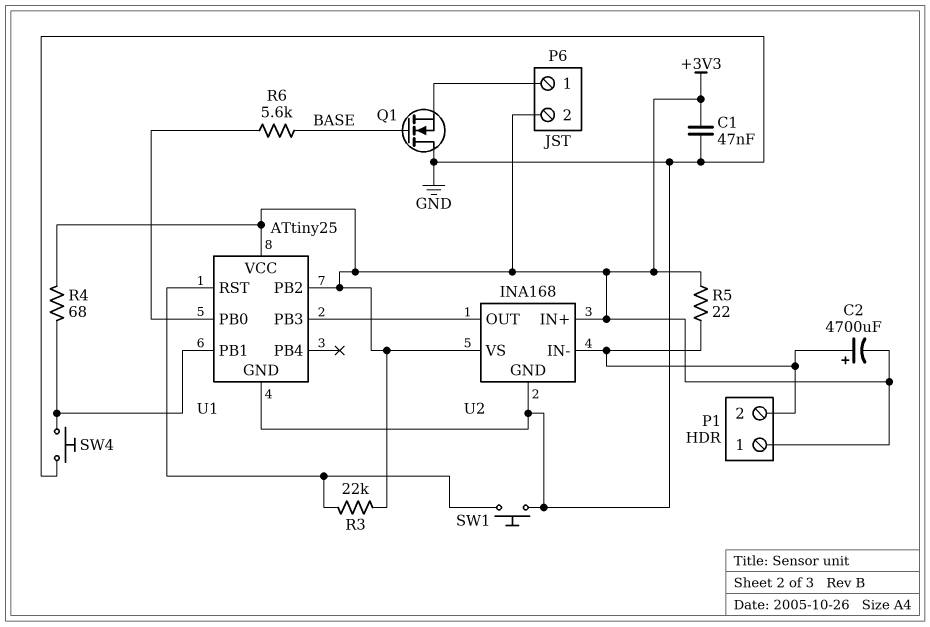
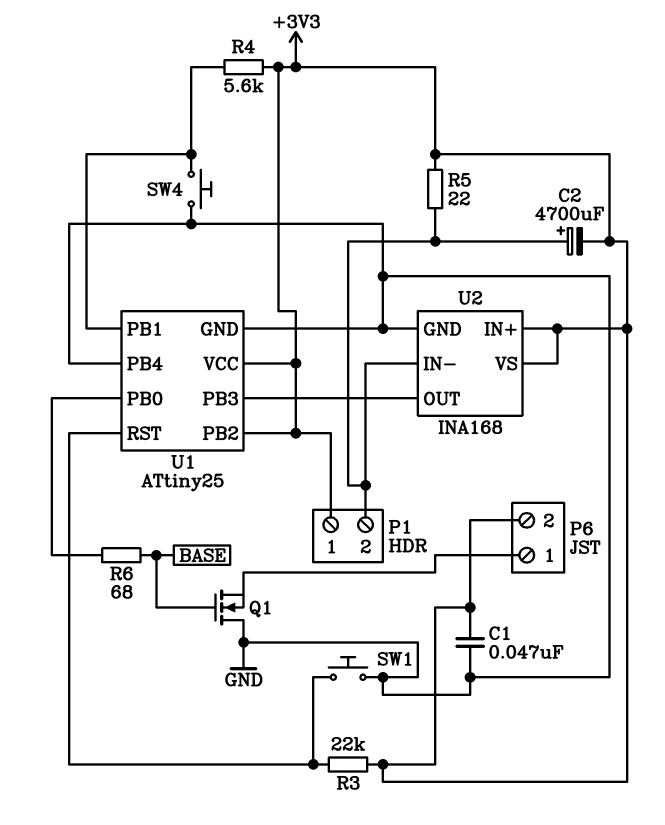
R4: 68 (+3V3, U1/PB1) -> 5.6k (+3V3, U1/PB1)
R6: 5.6k (BASE, U1/PB0) -> 68 (BASE, U1/PB0)
U1 pin PB4: none -> GND

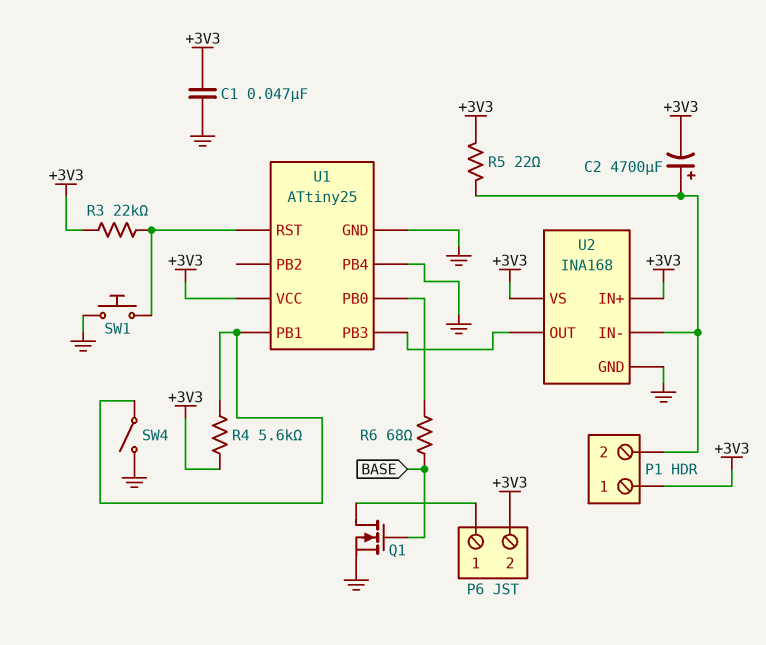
Q1: NMOS (G BASE, D GND, S P6/1) -> NMOS (G BASE, D P6/1, S GND)
SW4: button (GND, U1/PB1) -> switch (GND, U1/PB1)
U1 pin PB2: +3V3 -> none

